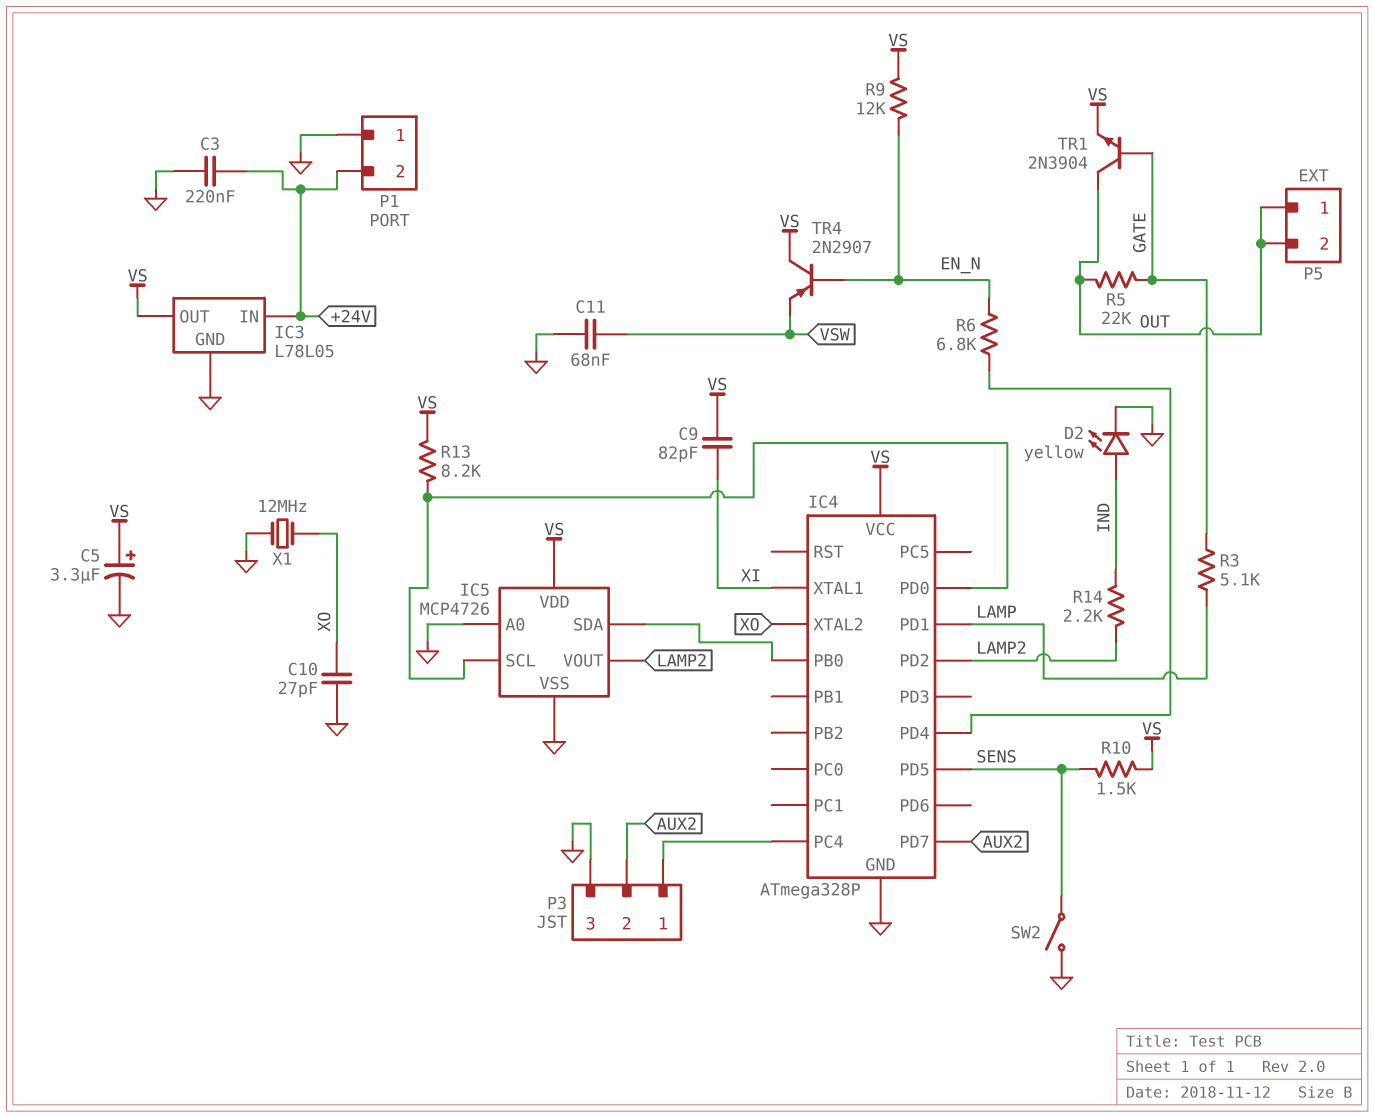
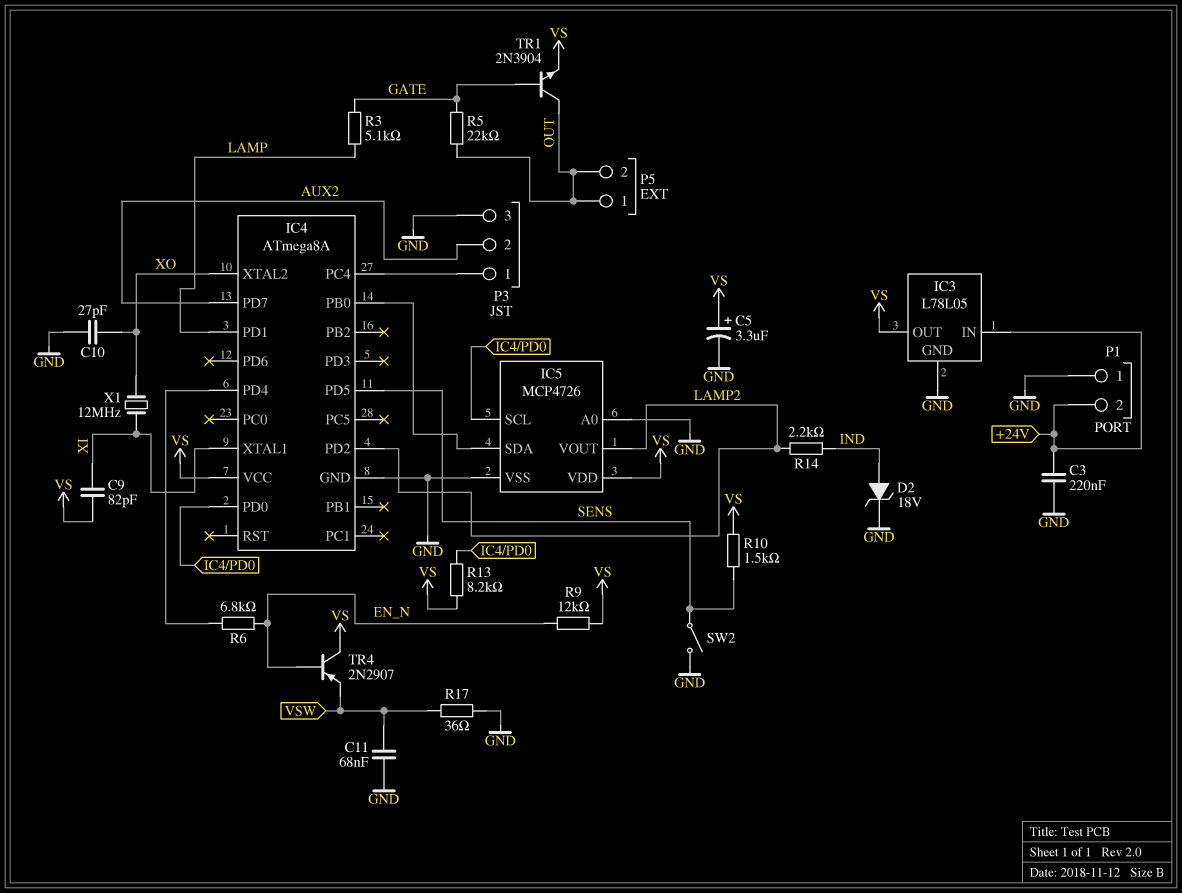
D2: LED yellow (A IND, K GND) -> zener 18V (A IND, K GND)
IC4: ATmega328P -> ATmega8A
R17: none -> 36 (GND, VSW)
X1: 12MHz (GND, XO) -> 12MHz (XI, XO)

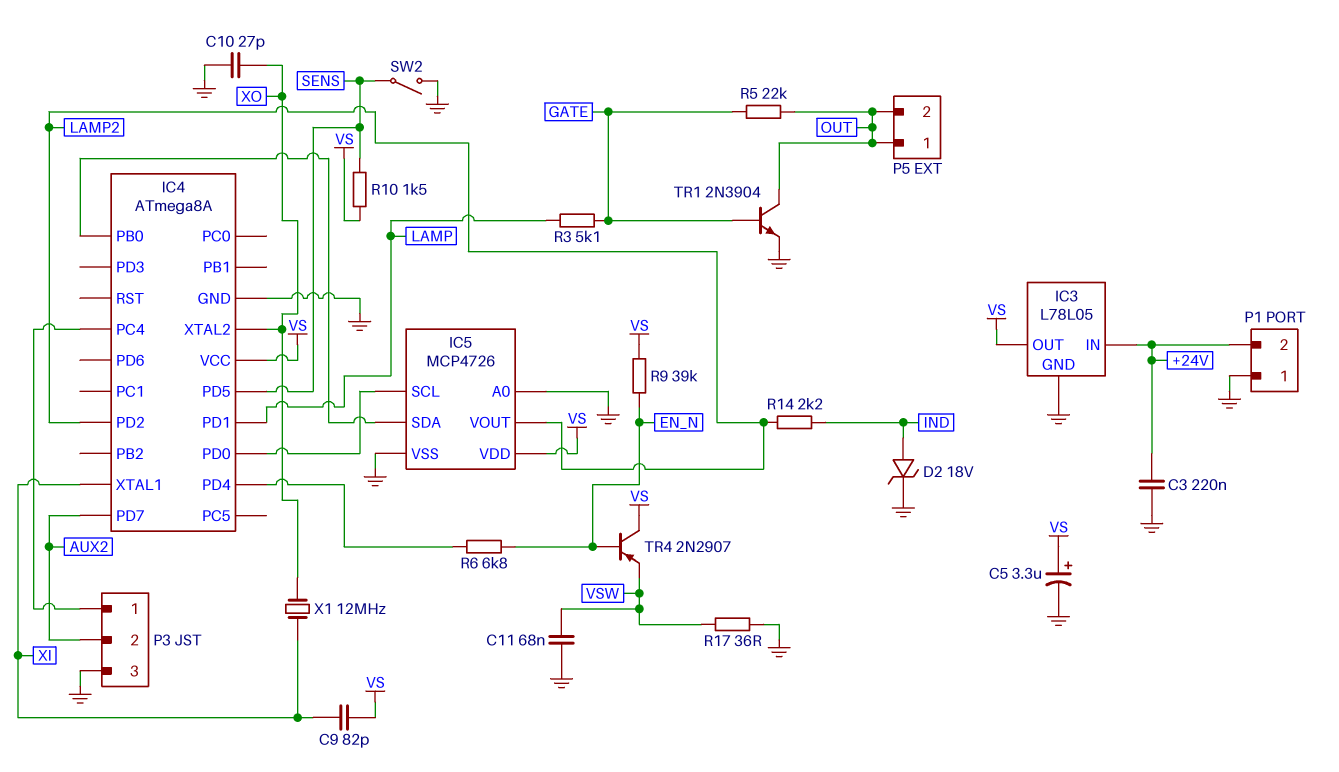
R9: 12k (EN_N, VS) -> 39k (EN_N, VS)
R13: 8.2k (IC4/PD0, VS) -> none
TR1: NPN 2N3904 (B GATE, C OUT, E VS) -> NPN 2N3904 (B GATE, C OUT, E GND)

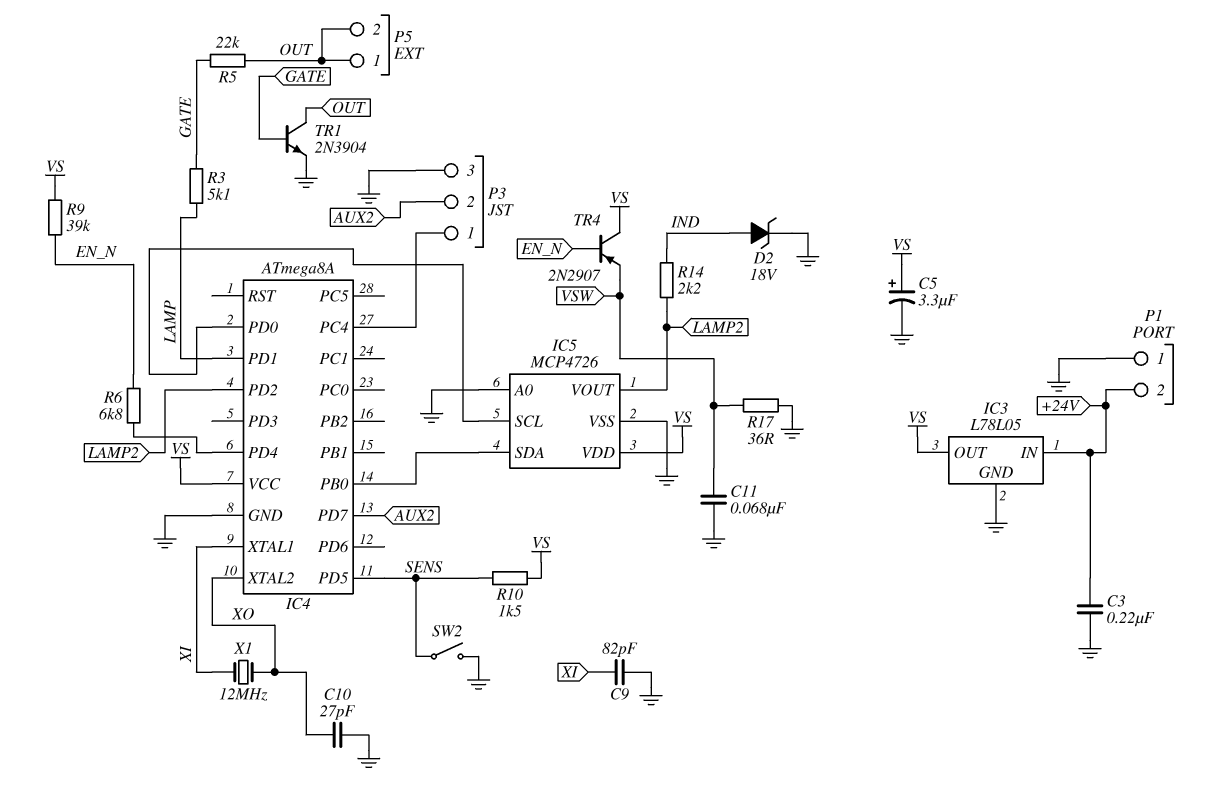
C9: 82pF (VS, XI) -> 82pF (GND, XI)

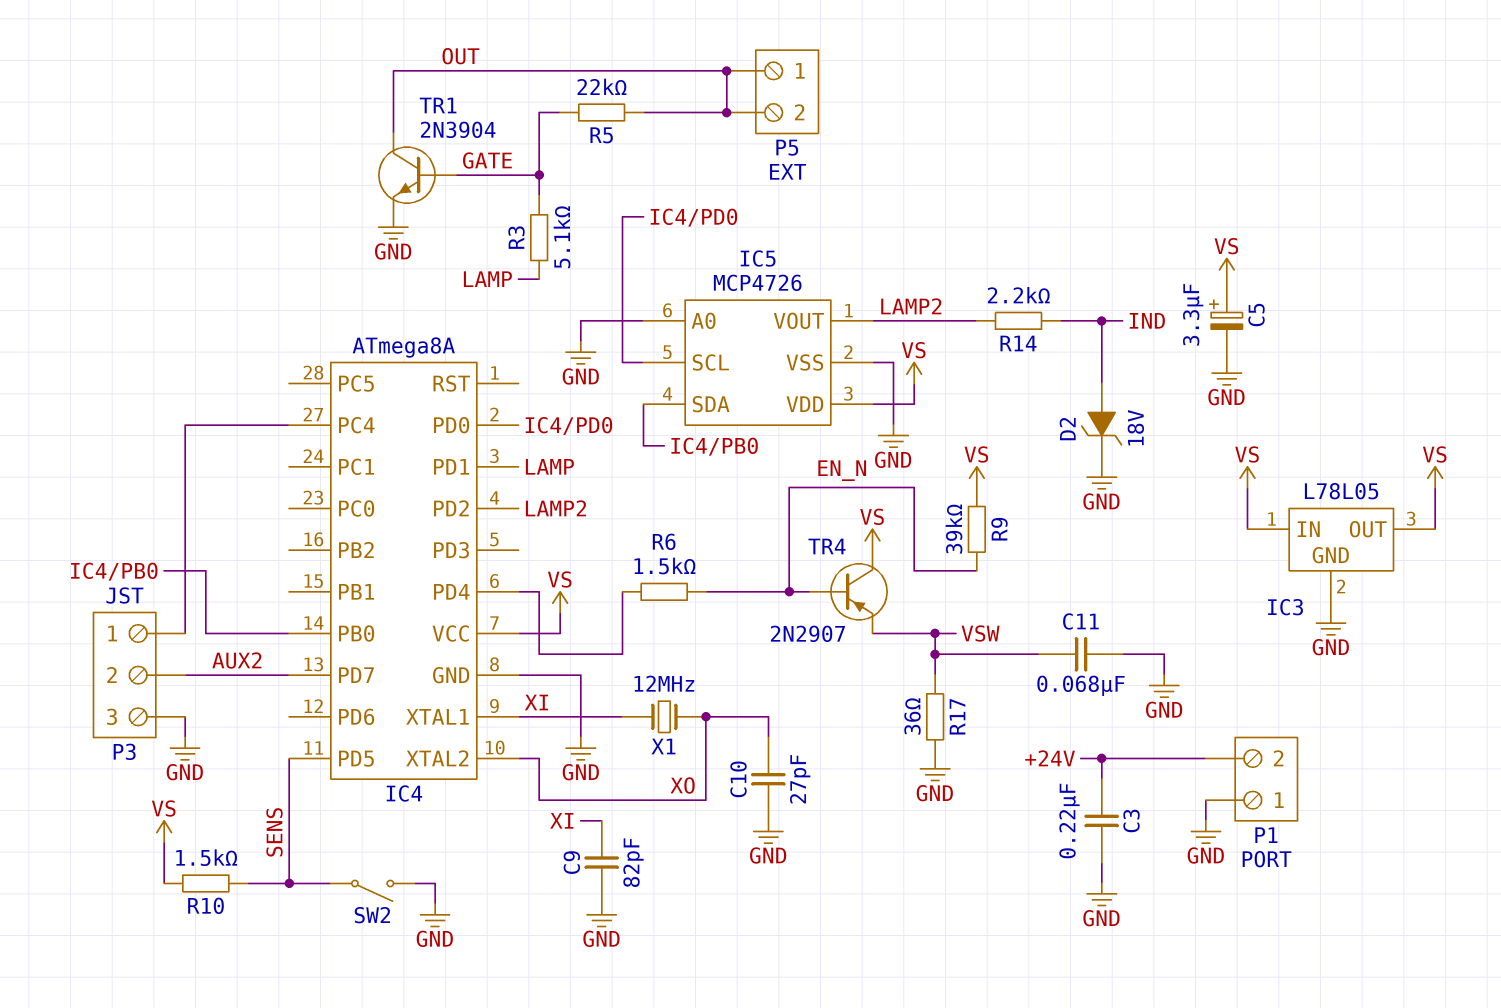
IC3 pin IN: +24V -> VS
R6: 6.8k (EN_N, IC4/PD4) -> 1.5k (EN_N, IC4/PD4)

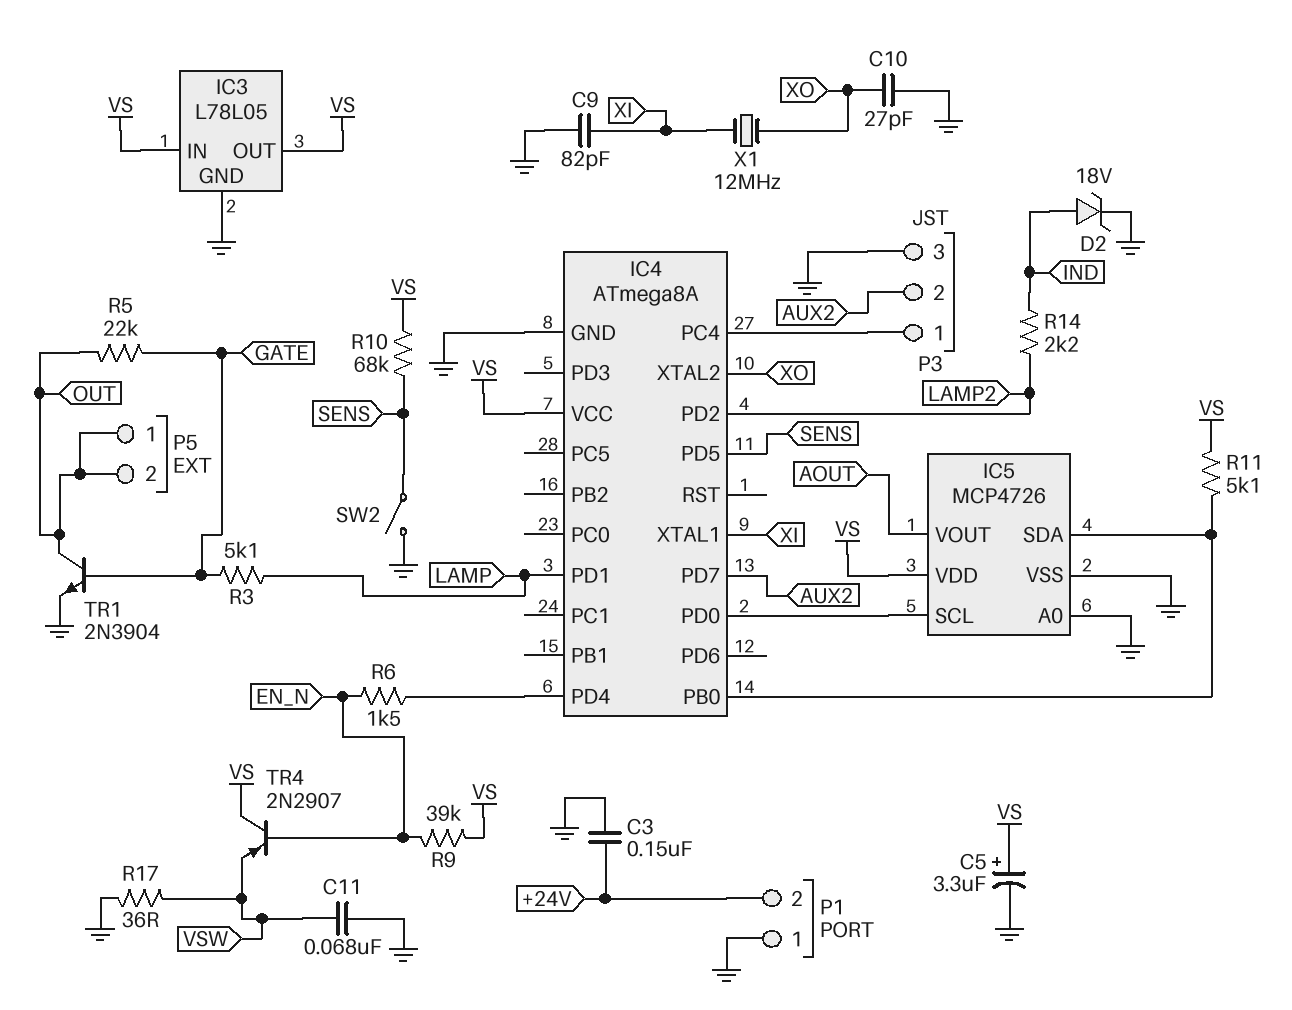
C3: 220nF (+24V, GND) -> 150nF (+24V, GND)
IC5 pin VOUT: LAMP2 -> AOUT
R10: 1.5k (SENS, VS) -> 68k (SENS, VS)
R11: none -> 5.1k (IC4/PB0, VS)

